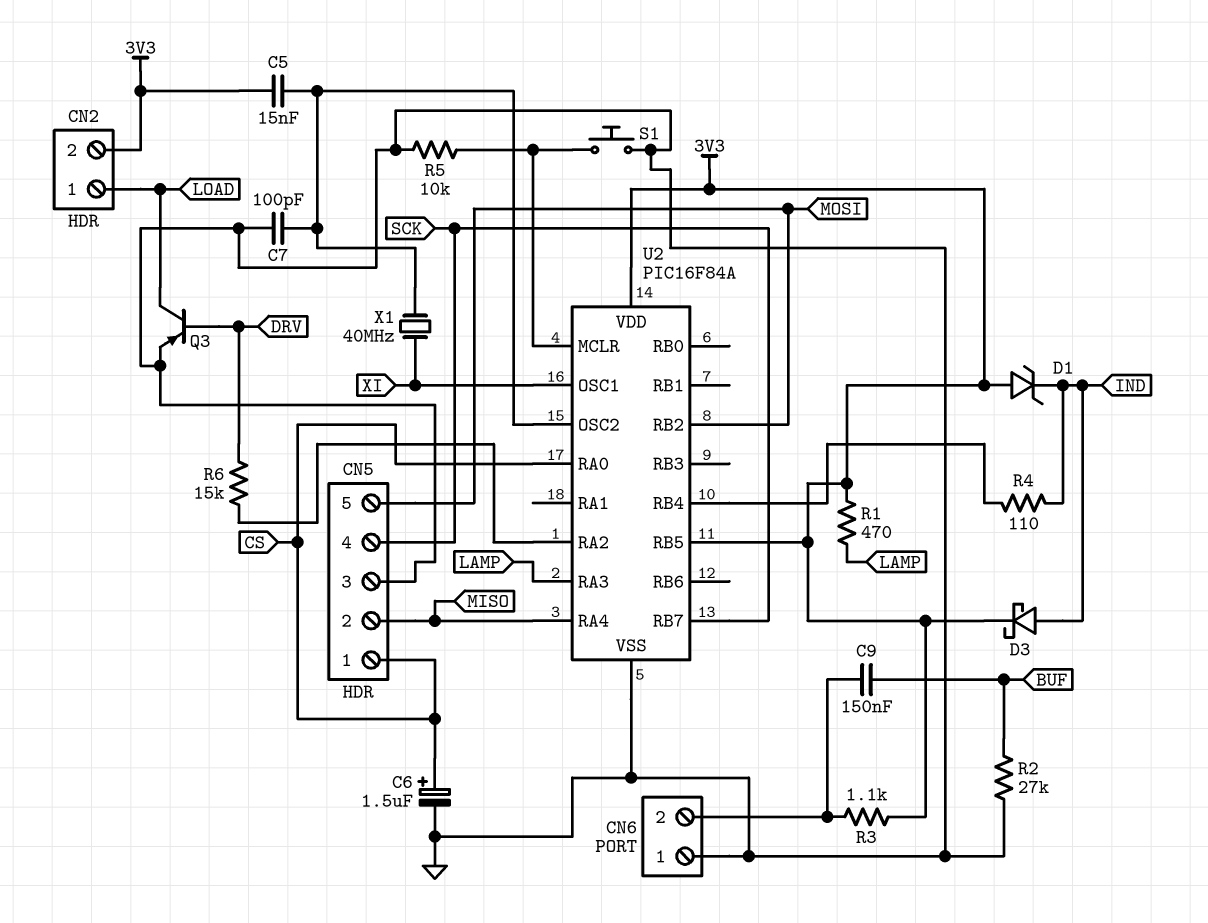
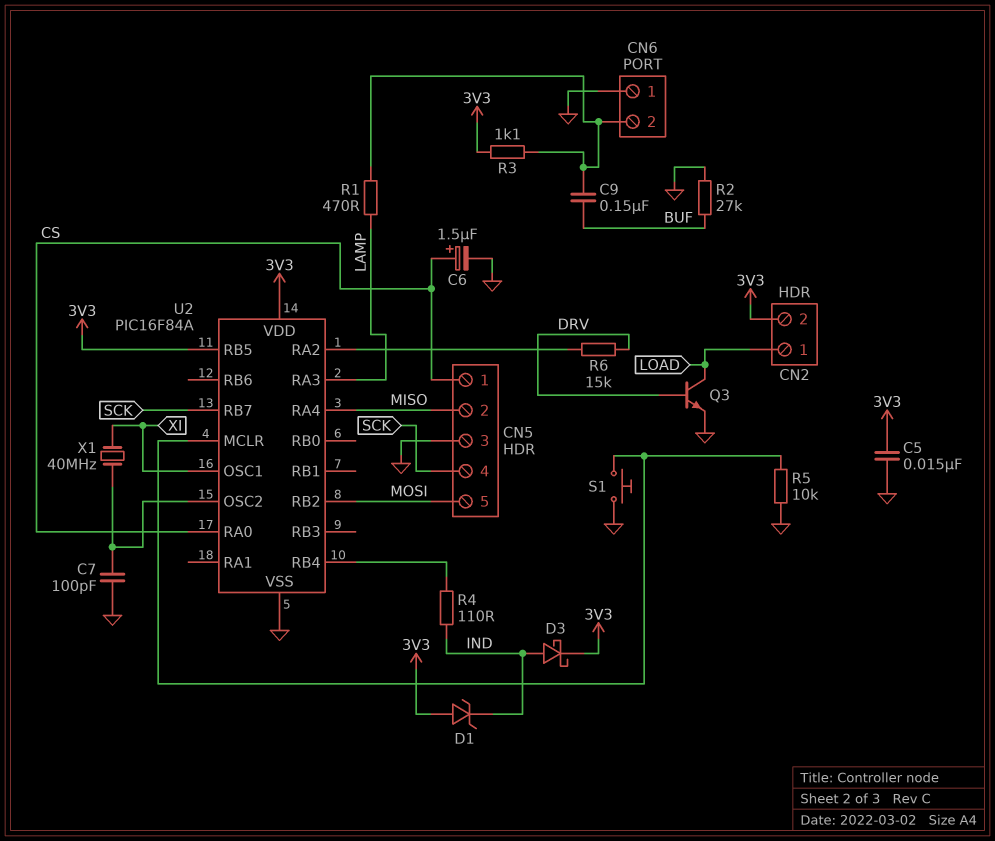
C5: 15nF (3V3, U2/OSC2) -> 15nF (3V3, GND)
Q3: PNP (B DRV, C LOAD, E GND) -> NPN (B DRV, C LOAD, E GND)
R1: 470 (3V3, LAMP) -> 470 (CN6/2, LAMP)

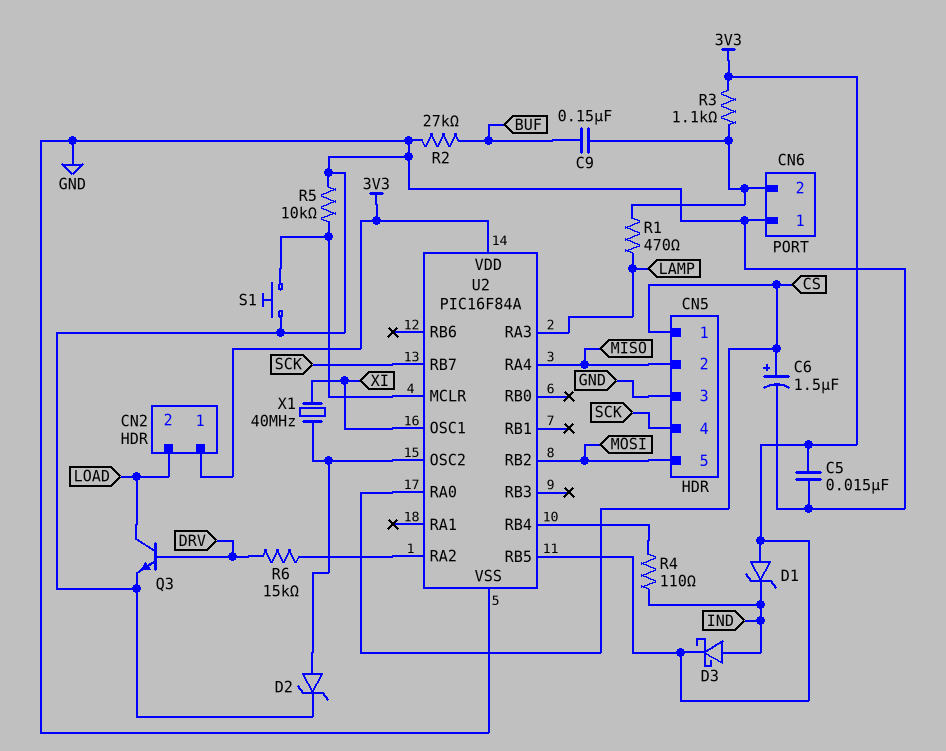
C7: 100pF (GND, U2/OSC2) -> none
CN2 pin 1: LOAD -> 3V3
CN2 pin 2: 3V3 -> LOAD
D2: none -> zener (A U2/OSC2, K GND)

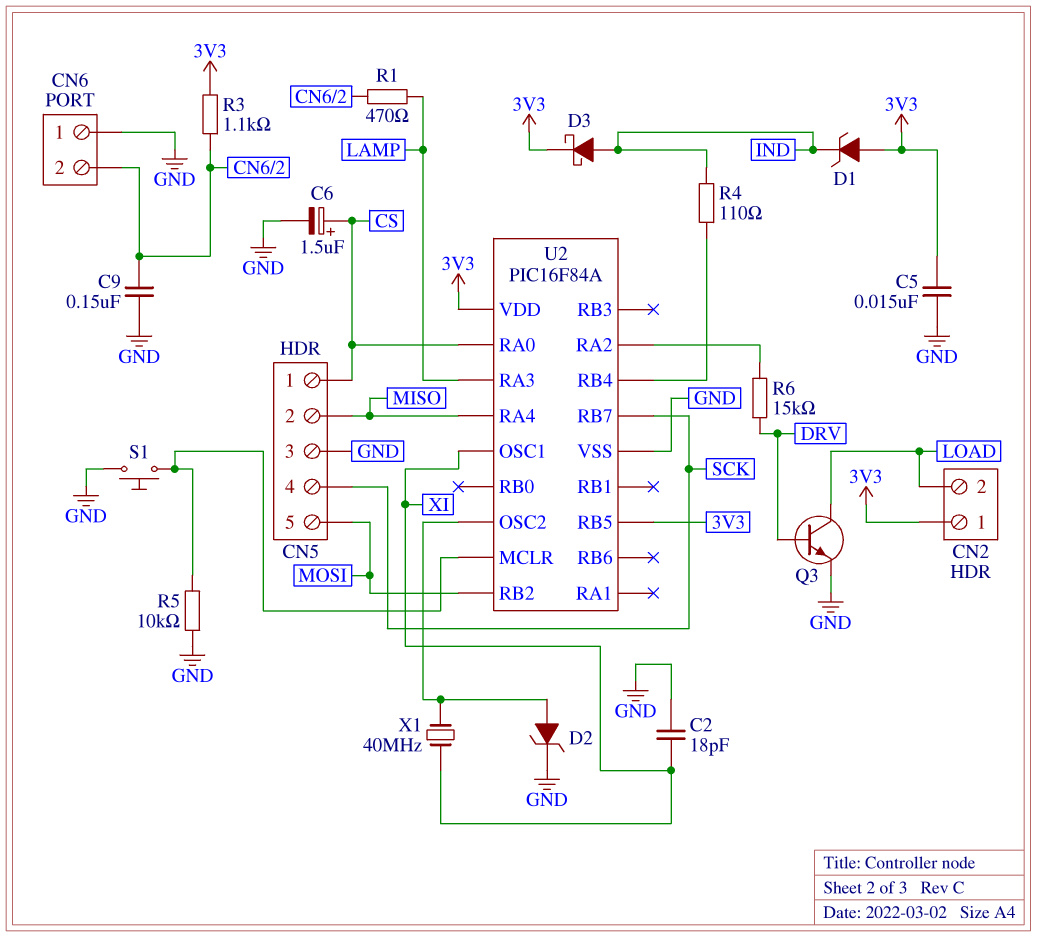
C2: none -> 18pF (GND, XI)
C9: 150nF (BUF, CN6/2) -> 150nF (CN6/2, GND)
R2: 27k (BUF, GND) -> none

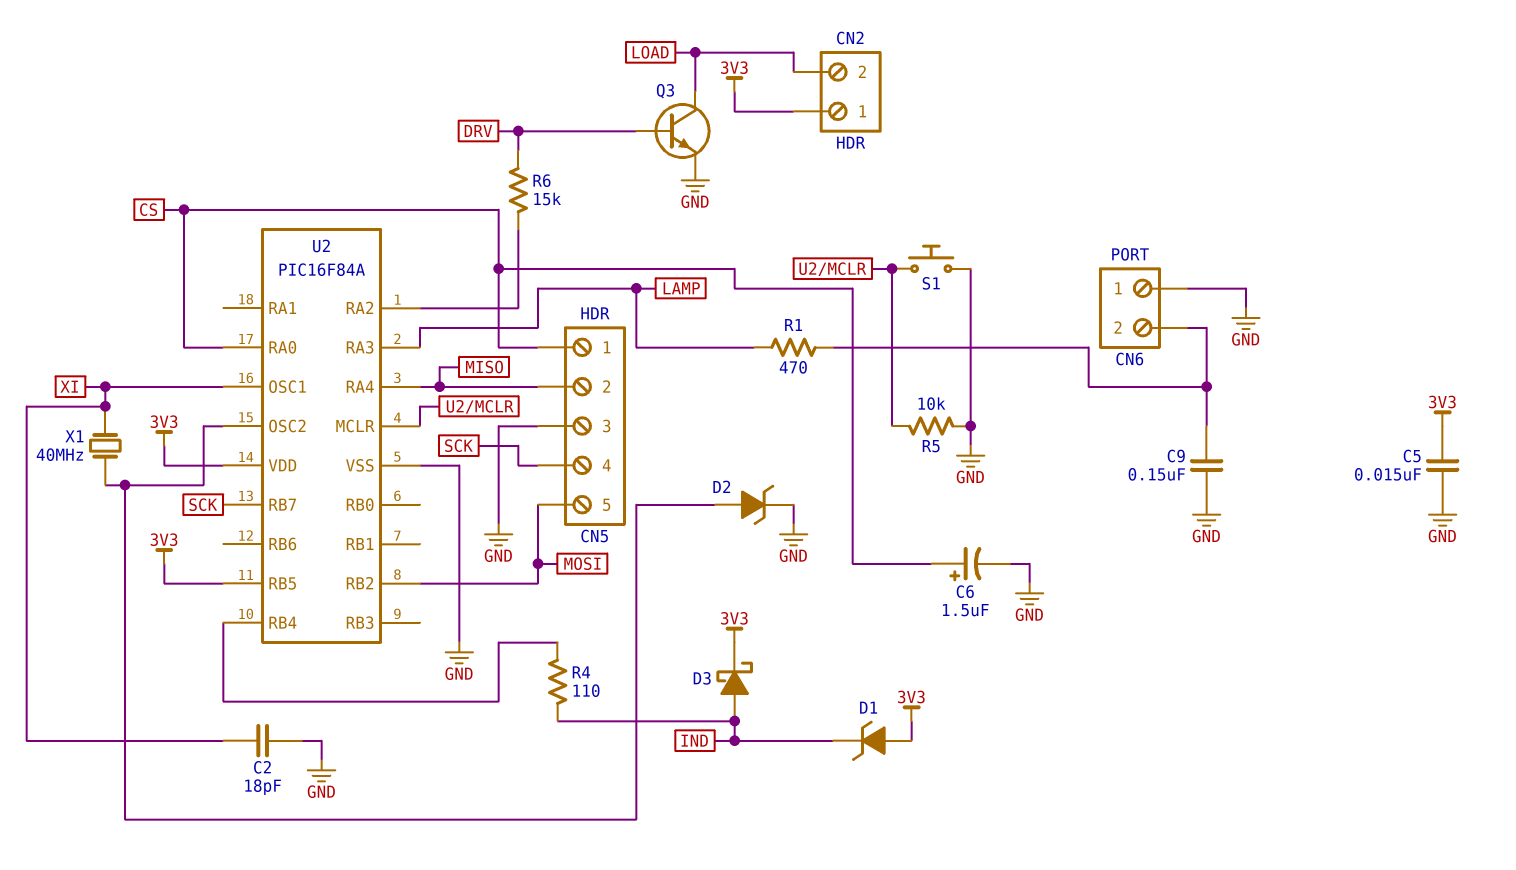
R3: 1.1k (3V3, CN6/2) -> none

